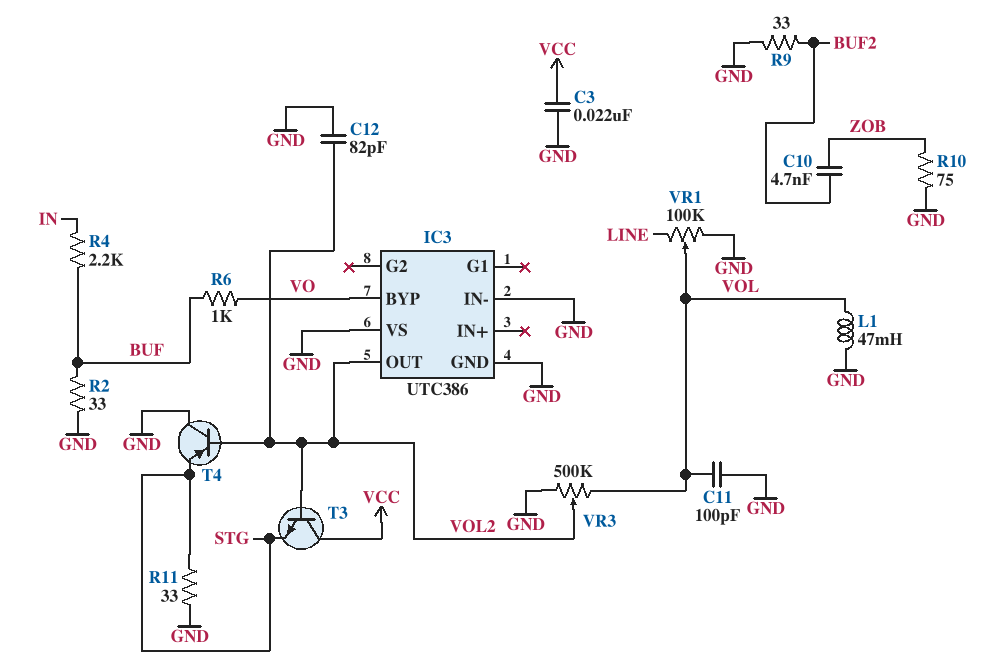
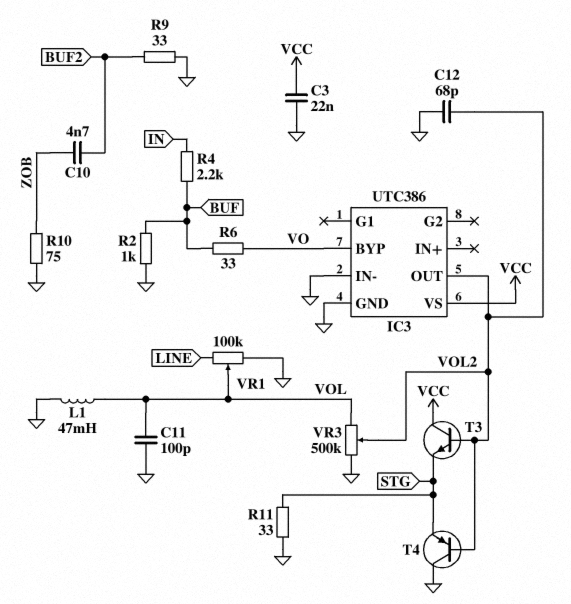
C12: 82pF (GND, VOL2) -> 68pF (GND, VOL2)
IC3 pin VS: GND -> VCC
R2: 33 (BUF, GND) -> 1k (BUF, GND)
R6: 1k (BUF, VO) -> 33 (BUF, VO)

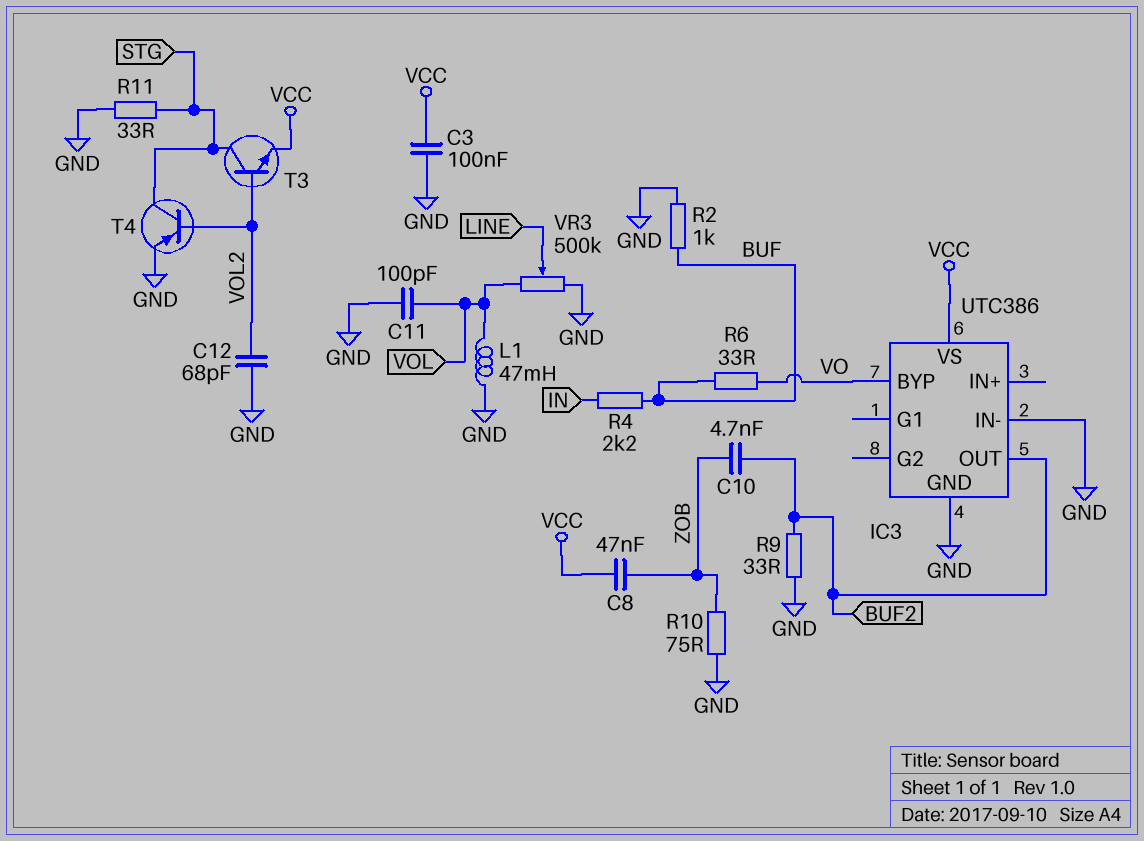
C3: 22nF (GND, VCC) -> 100nF (GND, VCC)
C8: none -> 47nF (VCC, ZOB)
IC3 pin OUT: VOL2 -> BUF2
T3: NPN (B VOL2, C VCC, E STG) -> NPN (B VOL2, C STG, E VCC)
T4: PNP (B VOL2, C GND, E STG) -> PNP (B VOL2, C STG, E GND)
VR1: 100k (GND, LINE, wiper VOL) -> none
VR3: 500k (GND, VOL, wiper VOL2) -> 500k (GND, VOL, wiper LINE)

